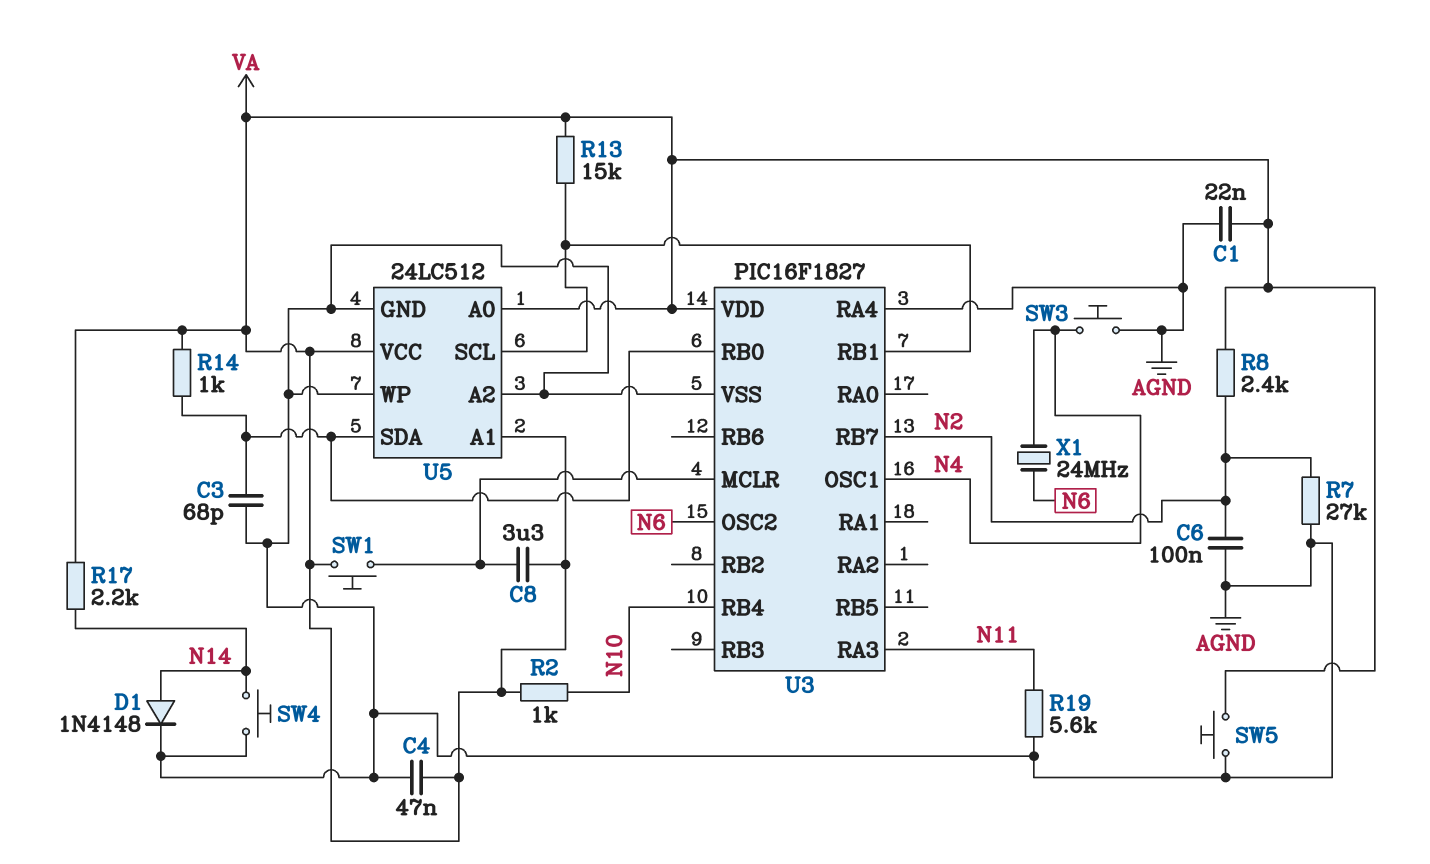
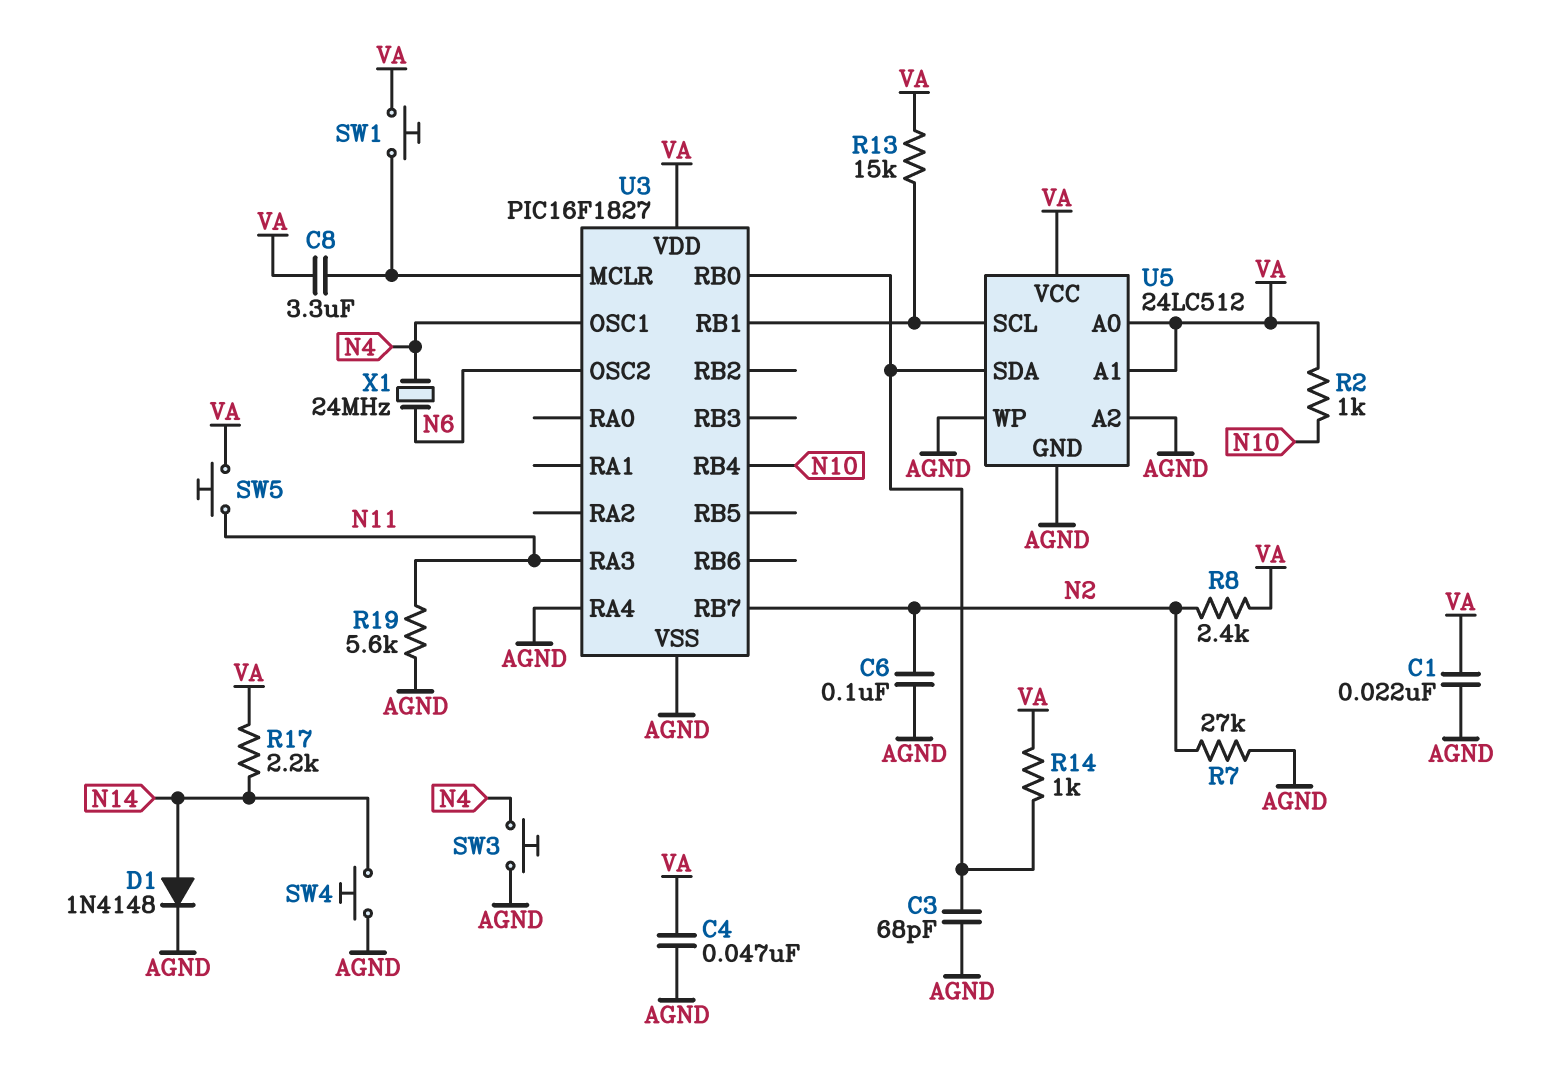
SW5: button (AGND, VA) -> button (N11, VA)

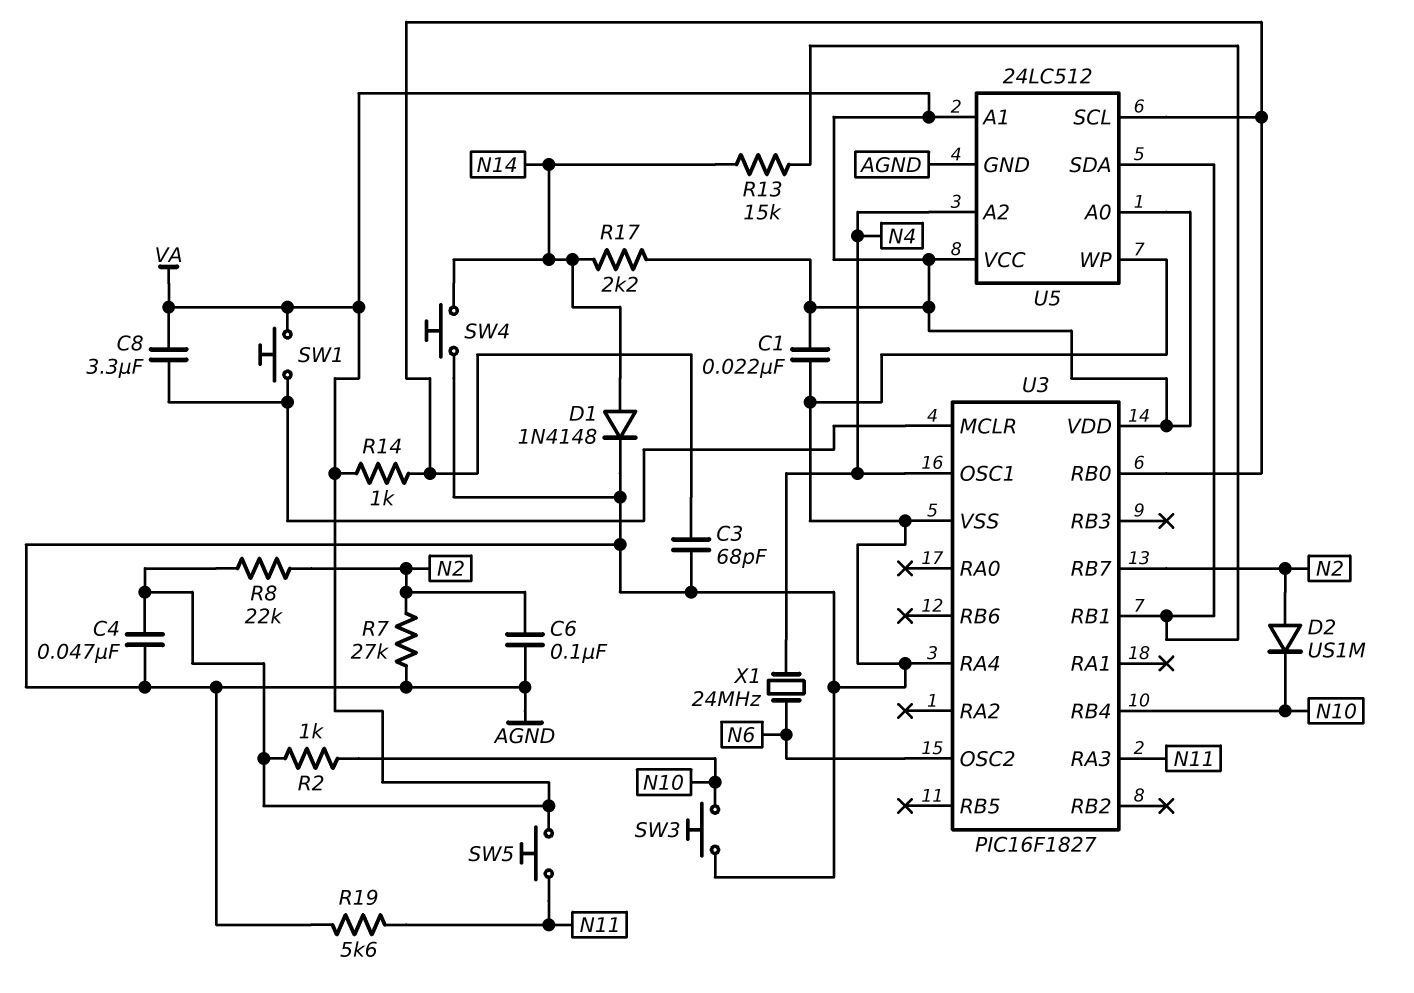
D2: none -> diode US1M (A N2, K N10)
R8: 2.4k (N2, VA) -> 22k (N2, VA)
R13: 15k (U3/RB1, VA) -> 15k (N14, U3/RB1)
SW3: button (AGND, N4) -> button (AGND, N10)
U5 pin A2: AGND -> N4
U5 pin SCL: U3/RB1 -> U3/RB0
U5 pin SDA: U3/RB0 -> U3/RB1

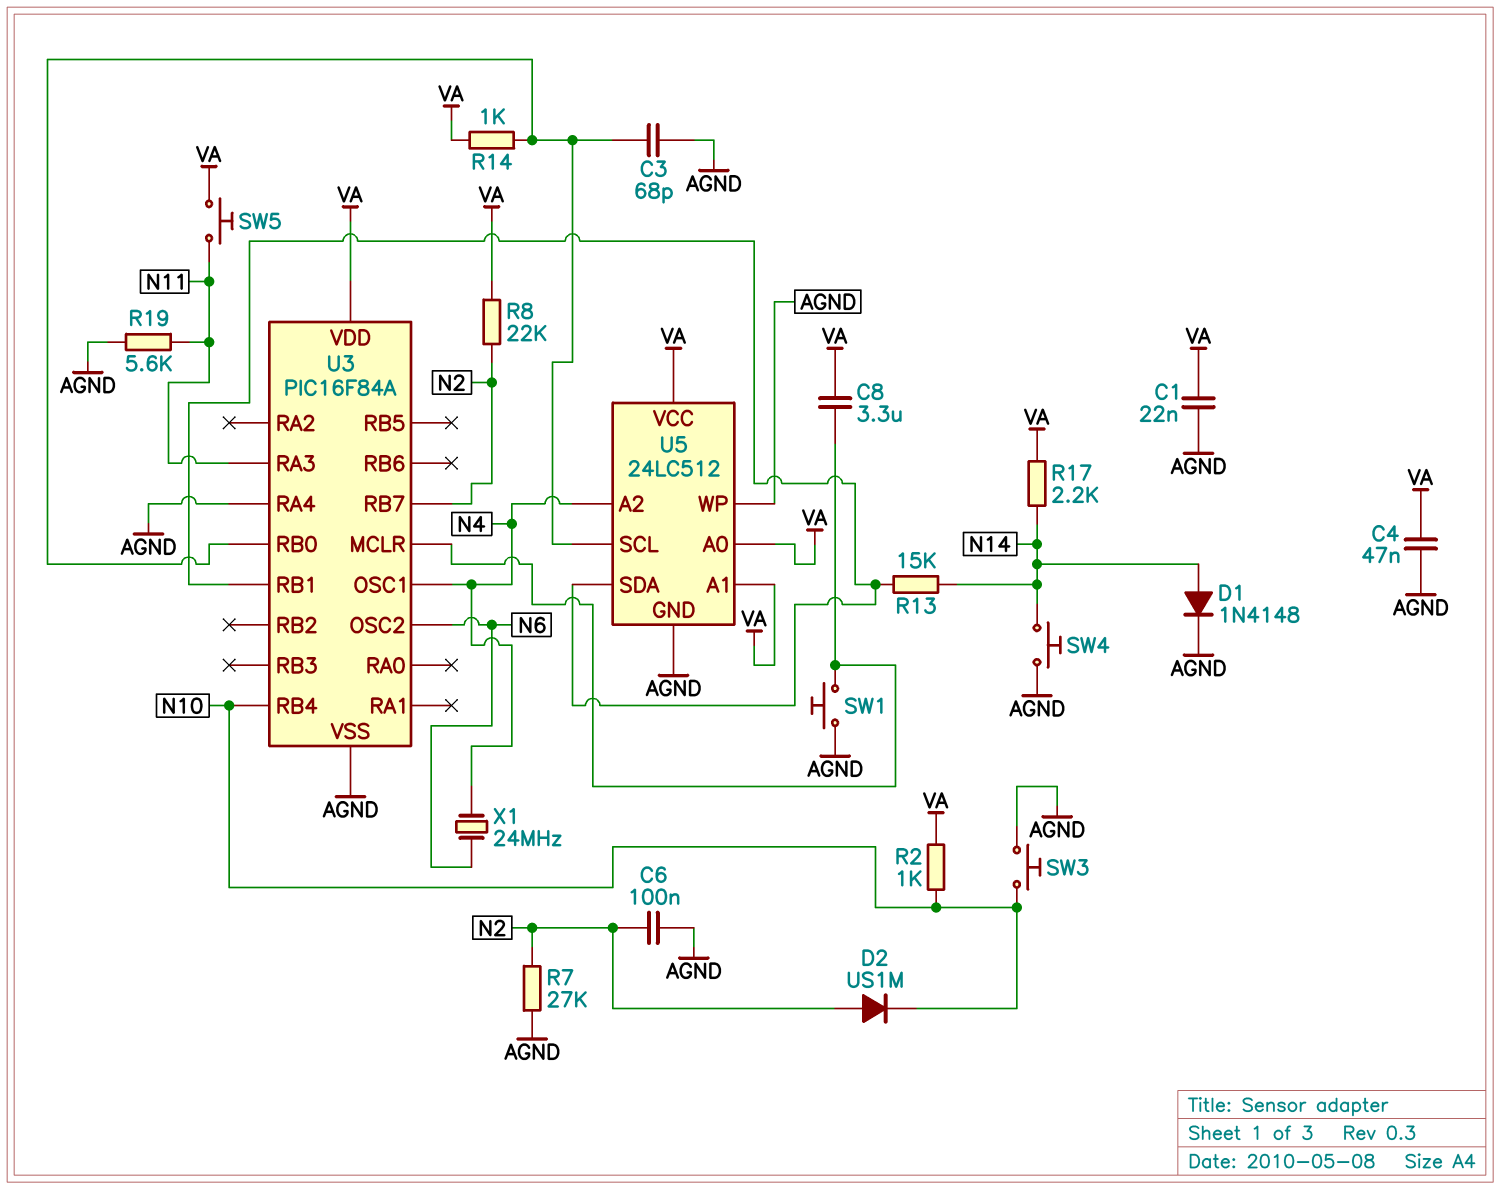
SW1: button (U3/MCLR, VA) -> button (AGND, U3/MCLR)
U3: PIC16F1827 -> PIC16F84A

